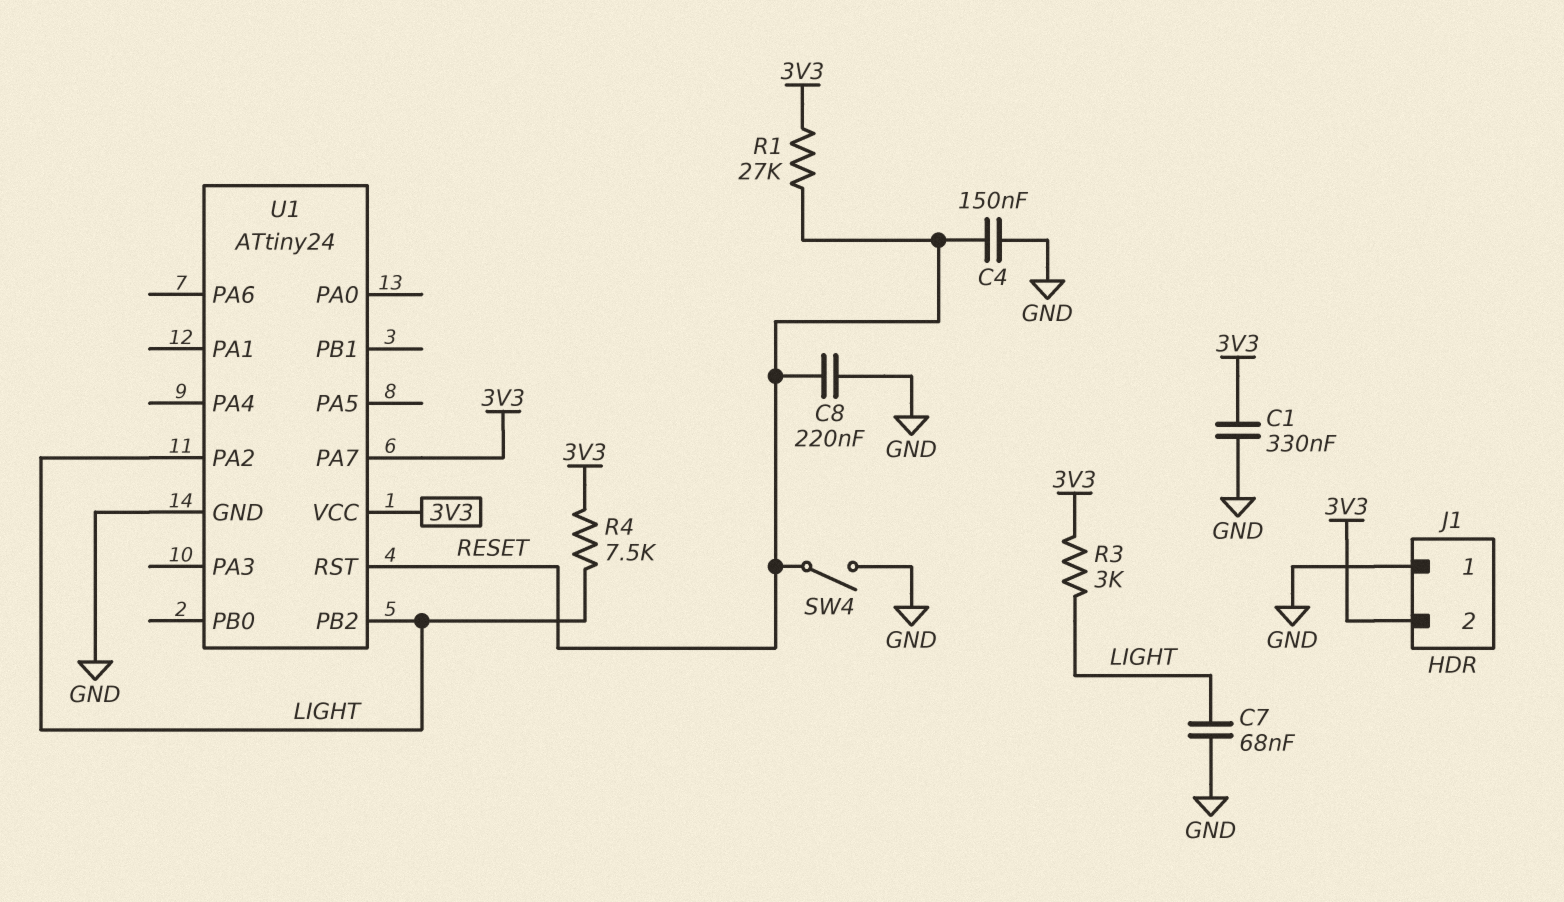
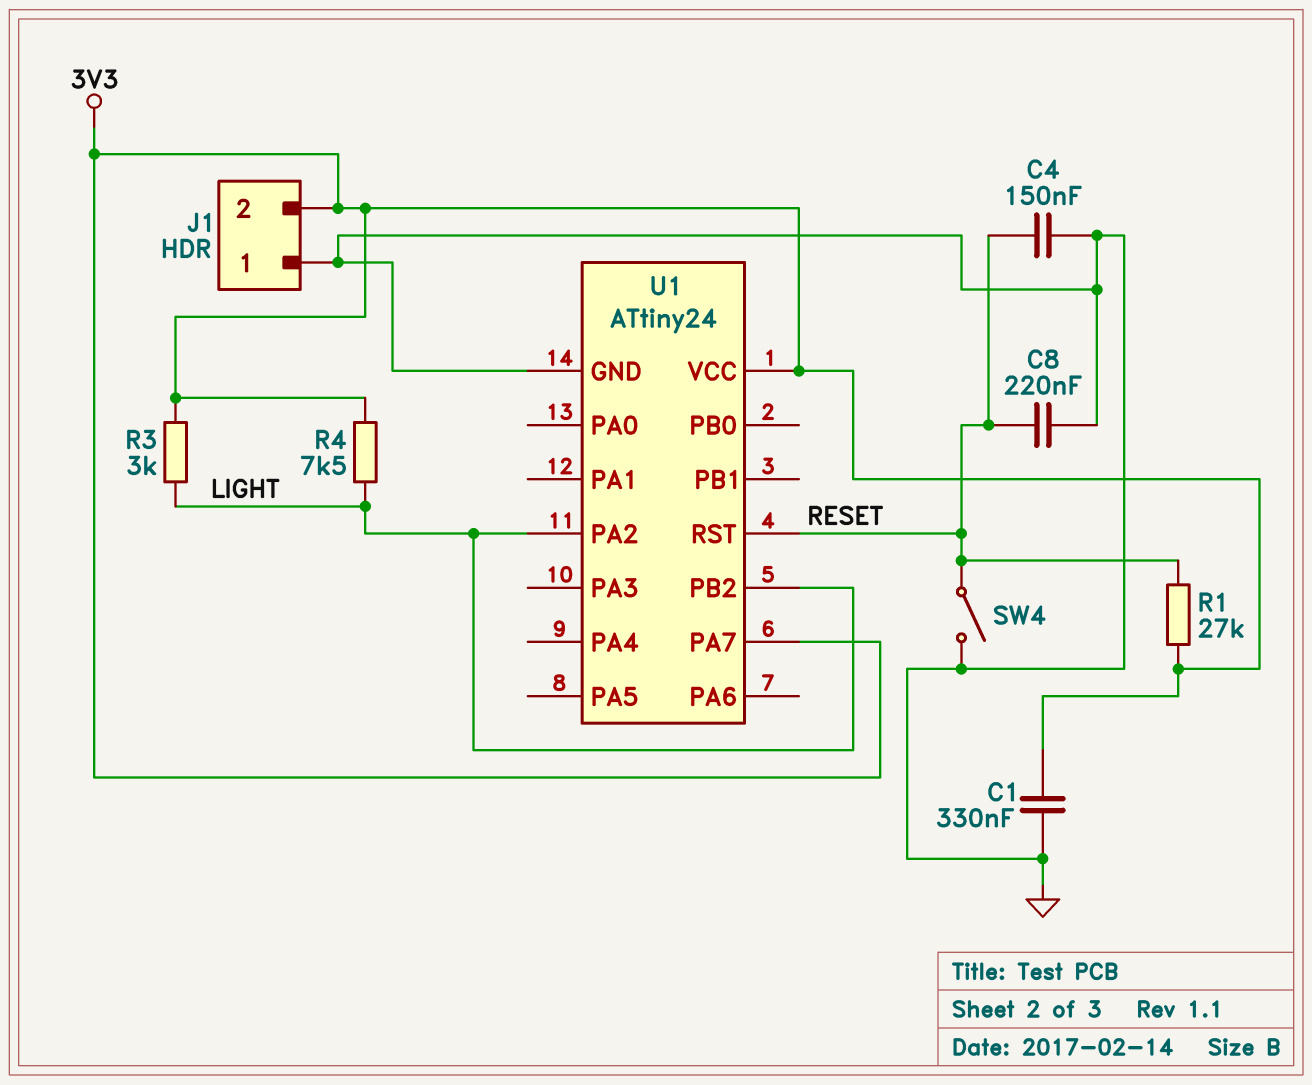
C7: 68nF (GND, LIGHT) -> none

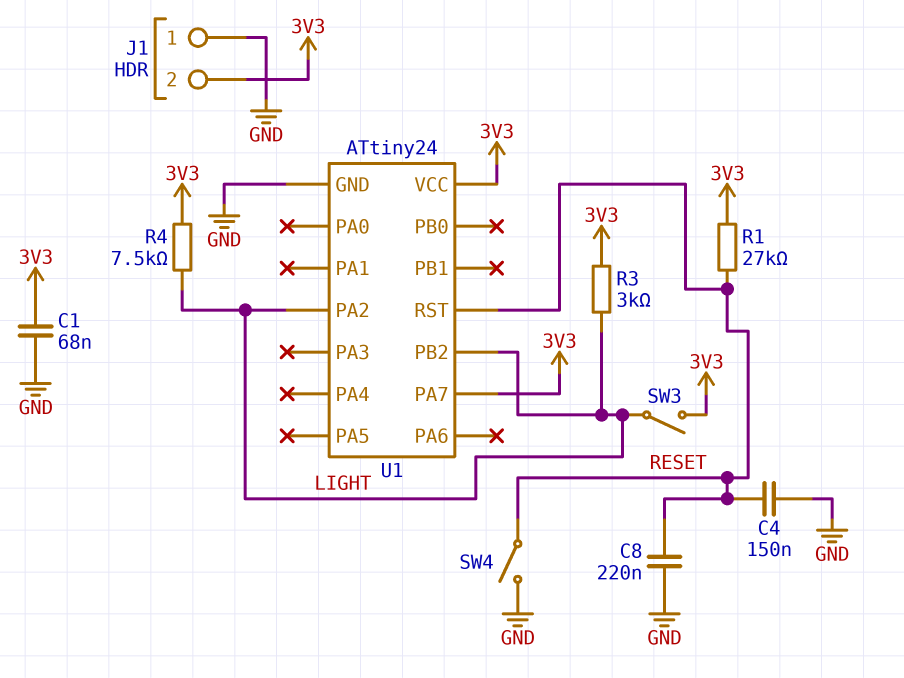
C1: 330nF (3V3, GND) -> 68nF (3V3, GND)
SW3: none -> switch (3V3, LIGHT)

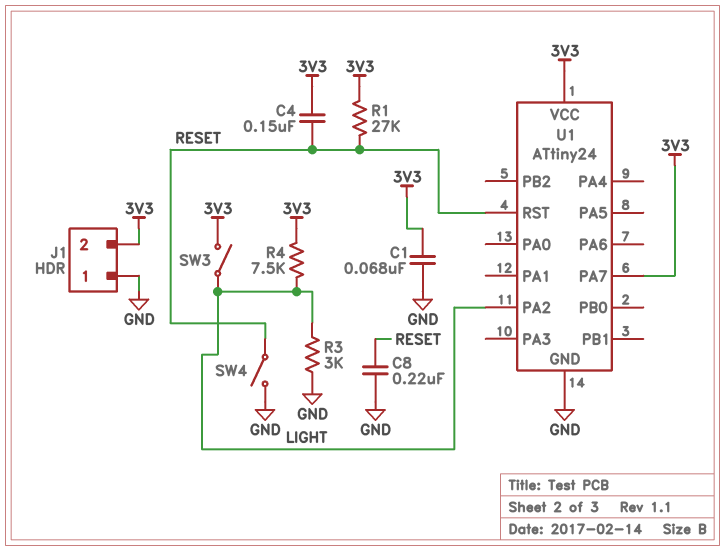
C4: 150nF (GND, RESET) -> 150nF (3V3, RESET)
R3: 3k (3V3, LIGHT) -> 3k (GND, LIGHT)
U1 pin PB2: LIGHT -> none

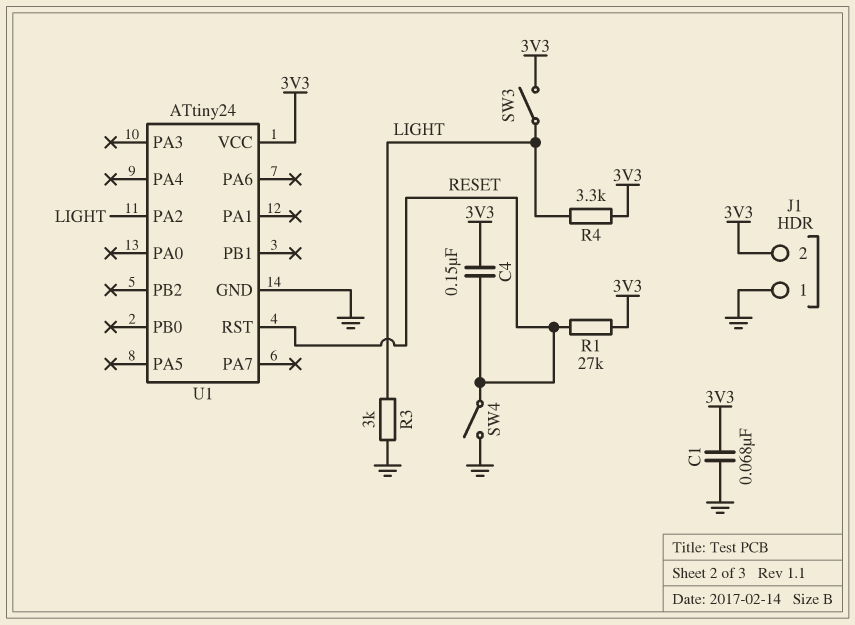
C8: 220nF (GND, RESET) -> none
R4: 7.5k (3V3, LIGHT) -> 3.3k (3V3, LIGHT)
U1 pin PA7: 3V3 -> none

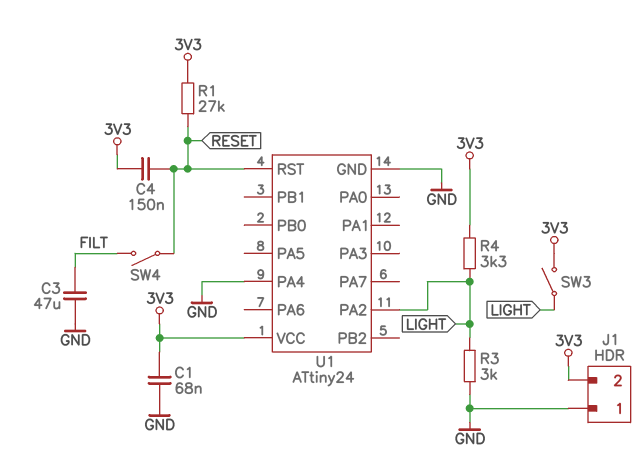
C3: none -> 47uF (FILT, GND)
SW4: switch (GND, RESET) -> switch (FILT, RESET)
U1 pin PA4: none -> GND

